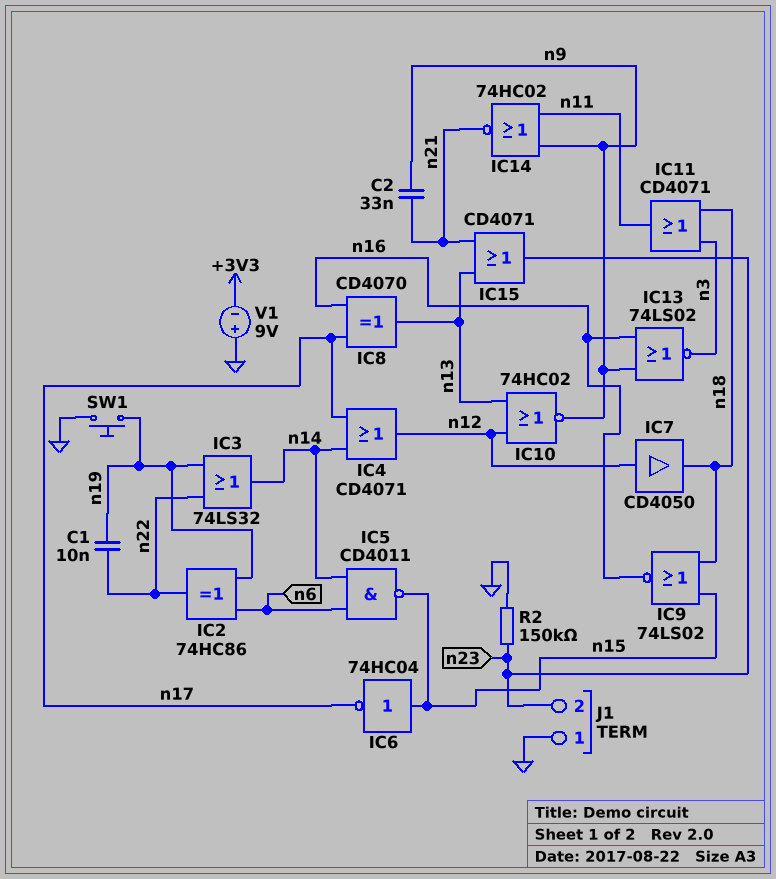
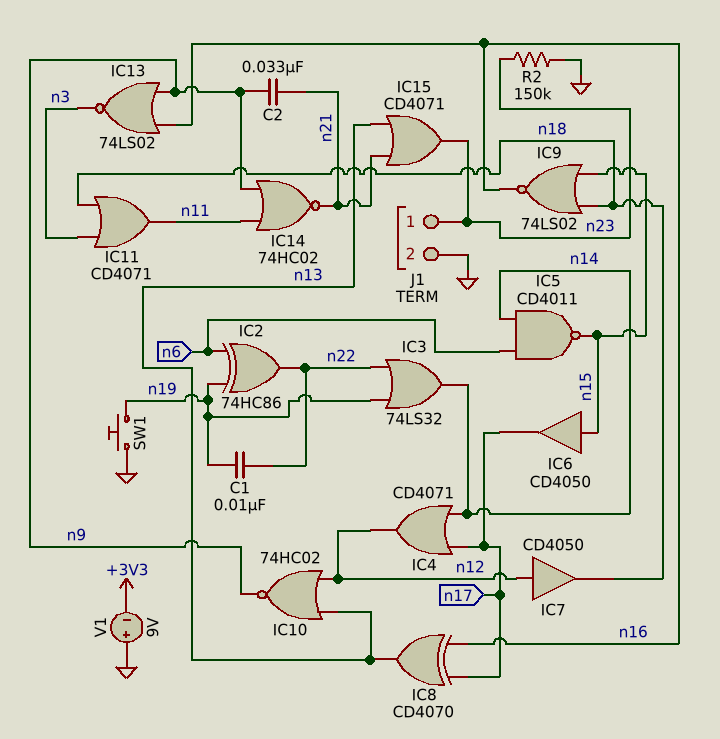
IC6: NOT 74HC04 (in n15, out n17) -> buffer CD4050 (in n15, out n17)
J1 pin 1: GND -> n23
J1 pin 2: n23 -> GND

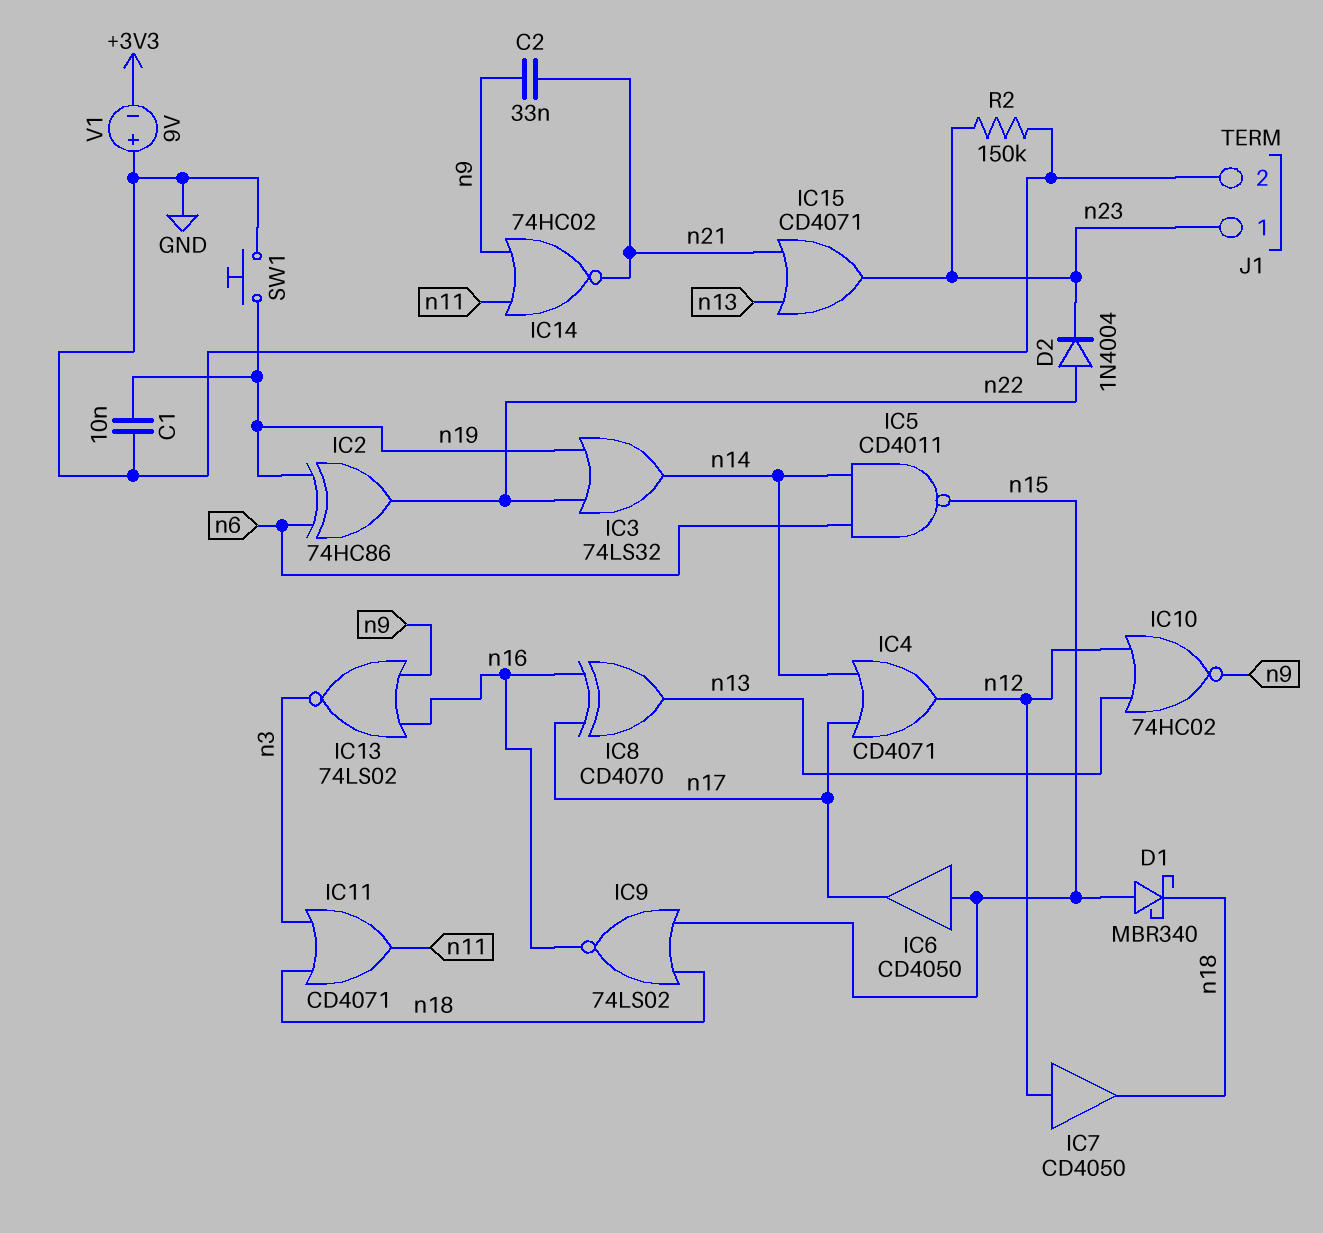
C1: 10nF (n19, n22) -> 10nF (GND, n19)
D1: none -> schottky MBR340 (A n15, K n18)
D2: none -> diode 1N4004 (A n22, K n23)

